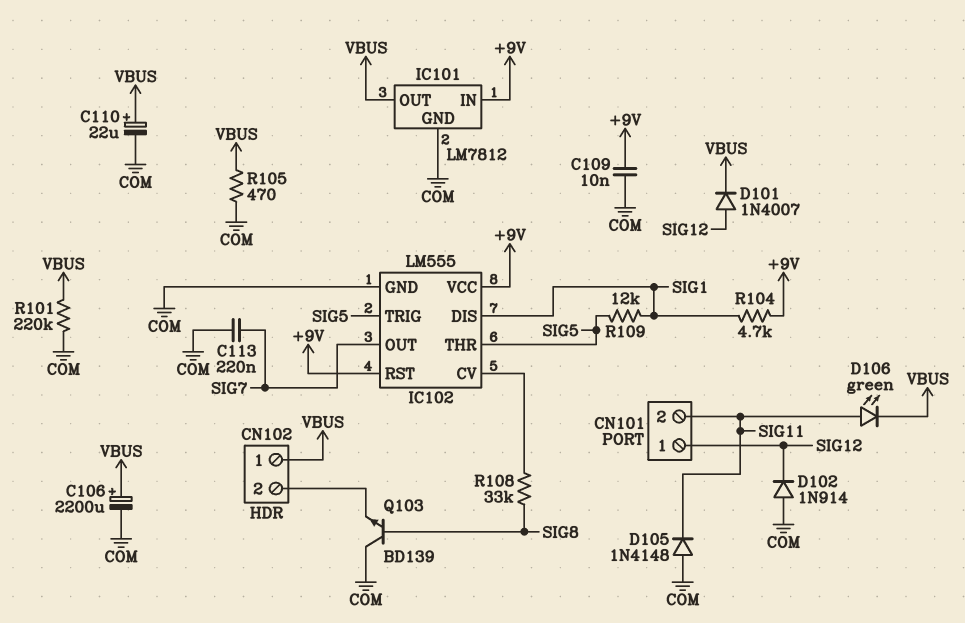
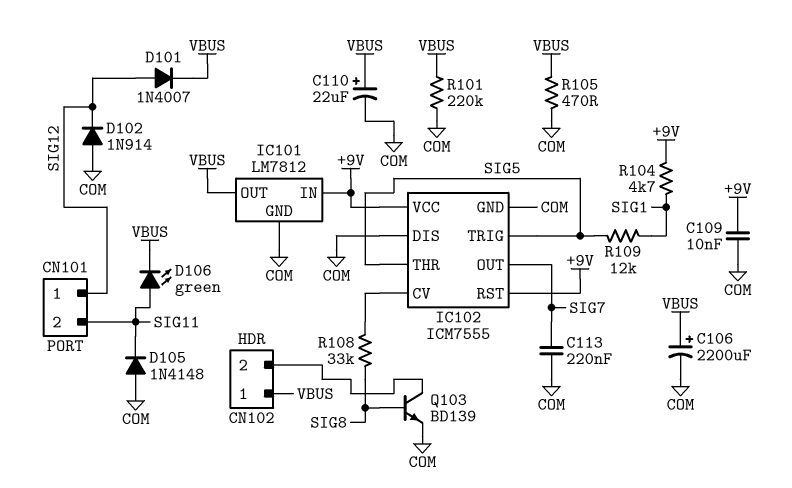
IC102: LM555 -> ICM7555
IC102 pin DIS: SIG1 -> COM
Q103: NPN BD139 (B SIG8, C COM, E CN102/2) -> NPN BD139 (B SIG8, C CN102/2, E COM)

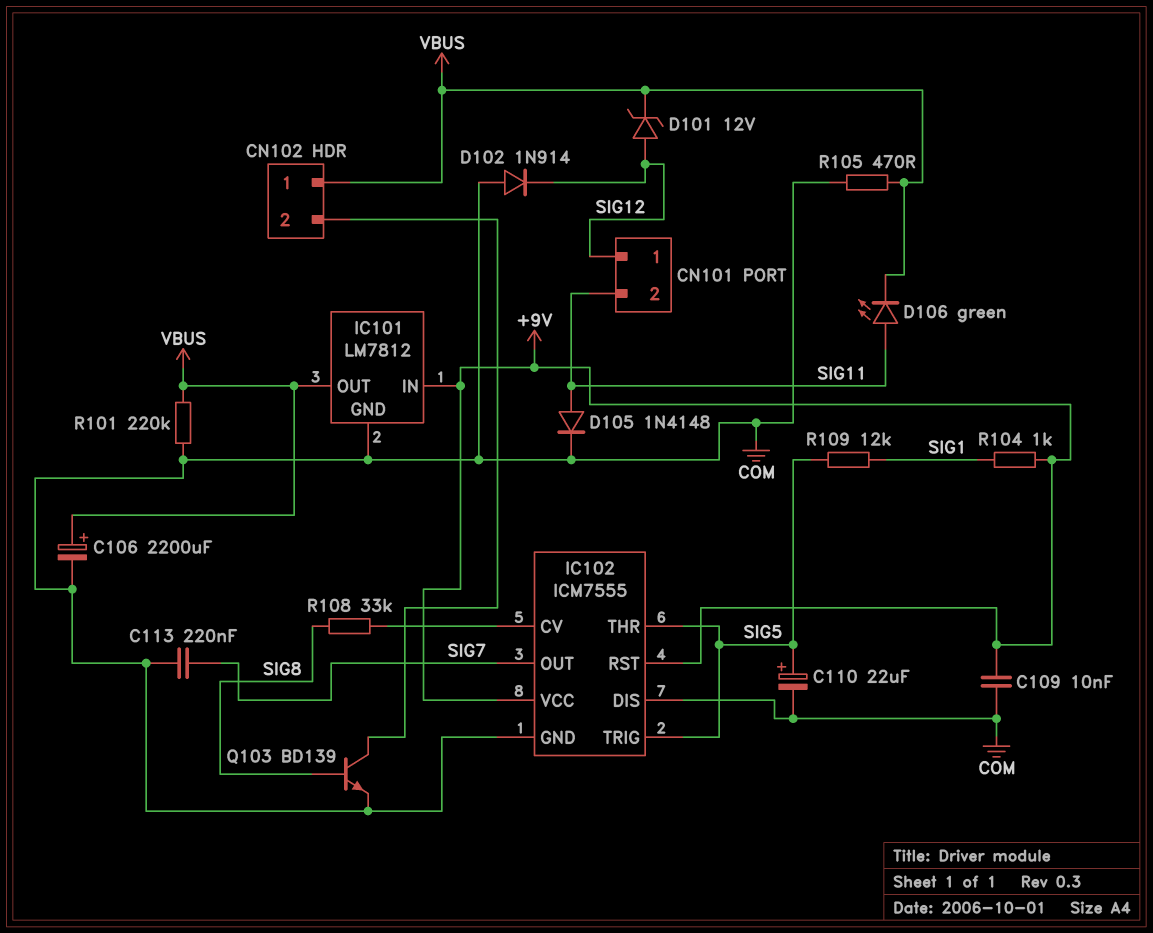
C110: 22uF (plus VBUS, minus COM) -> 22uF (plus SIG5, minus COM)
D101: diode 1N4007 (A SIG12, K VBUS) -> zener 12V (A SIG12, K VBUS)
D105: diode 1N4148 (A COM, K SIG11) -> diode 1N4148 (A SIG11, K COM)
R104: 4.7k (+9V, SIG1) -> 1k (+9V, SIG1)

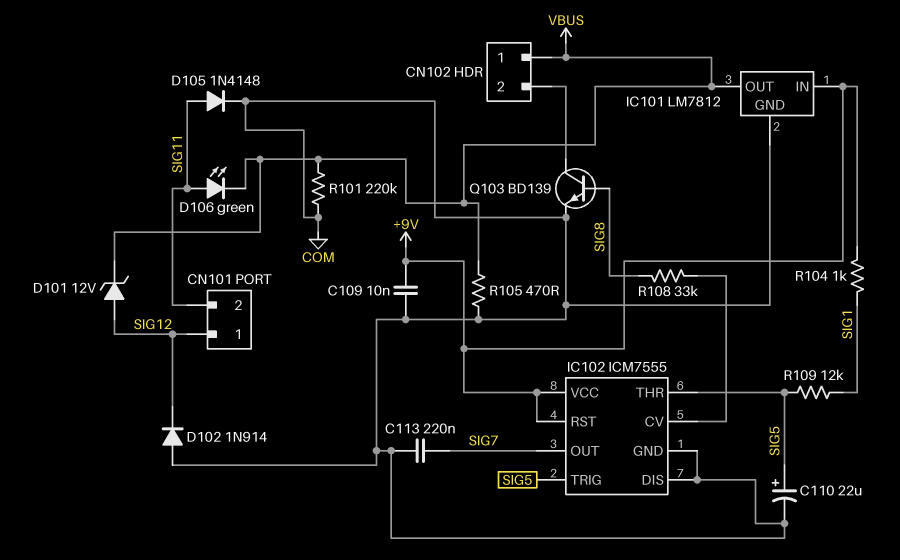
C106: 2200uF (plus VBUS, minus COM) -> none

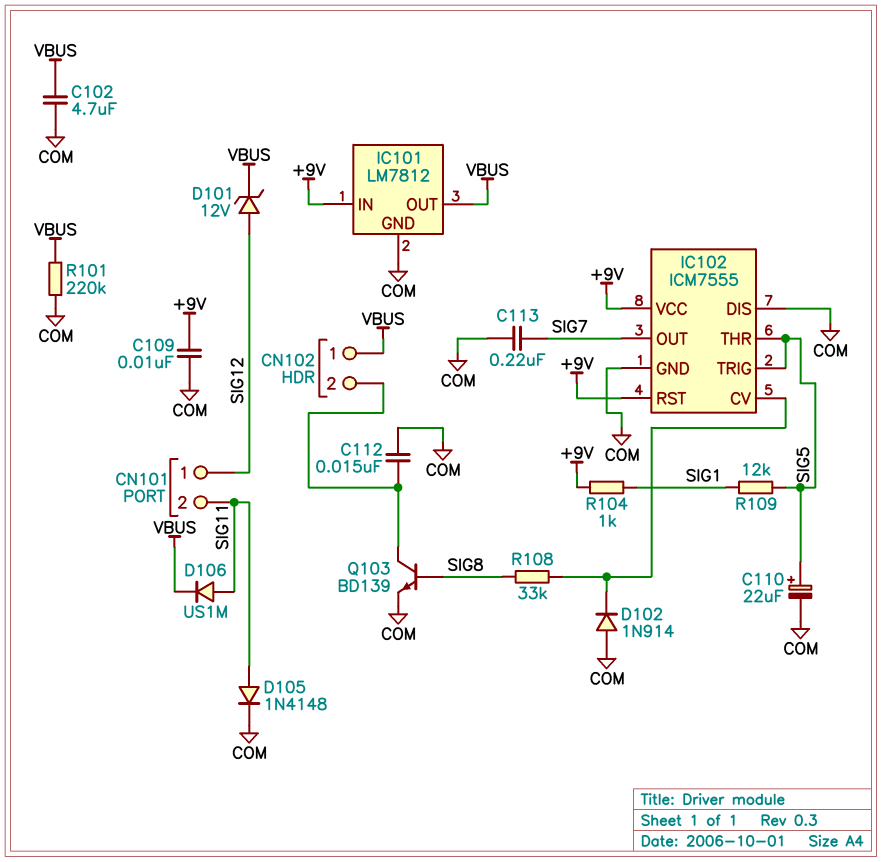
C102: none -> 4.7uF (COM, VBUS)
C112: none -> 15nF (CN102/2, COM)
D102: diode 1N914 (A COM, K SIG12) -> diode 1N914 (A COM, K IC102/CV)
D106: LED green (A SIG11, K VBUS) -> diode US1M (A SIG11, K VBUS)
R105: 470 (COM, VBUS) -> none

